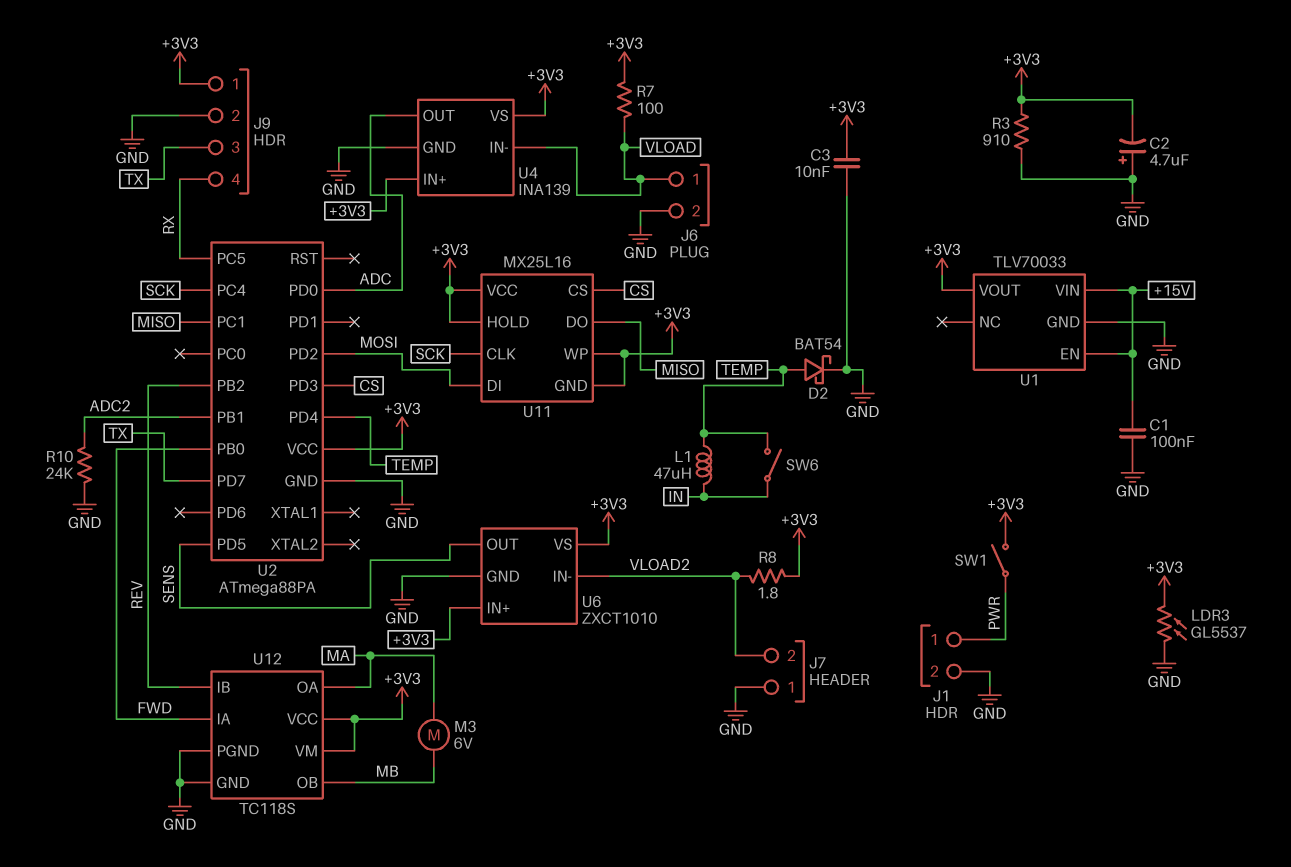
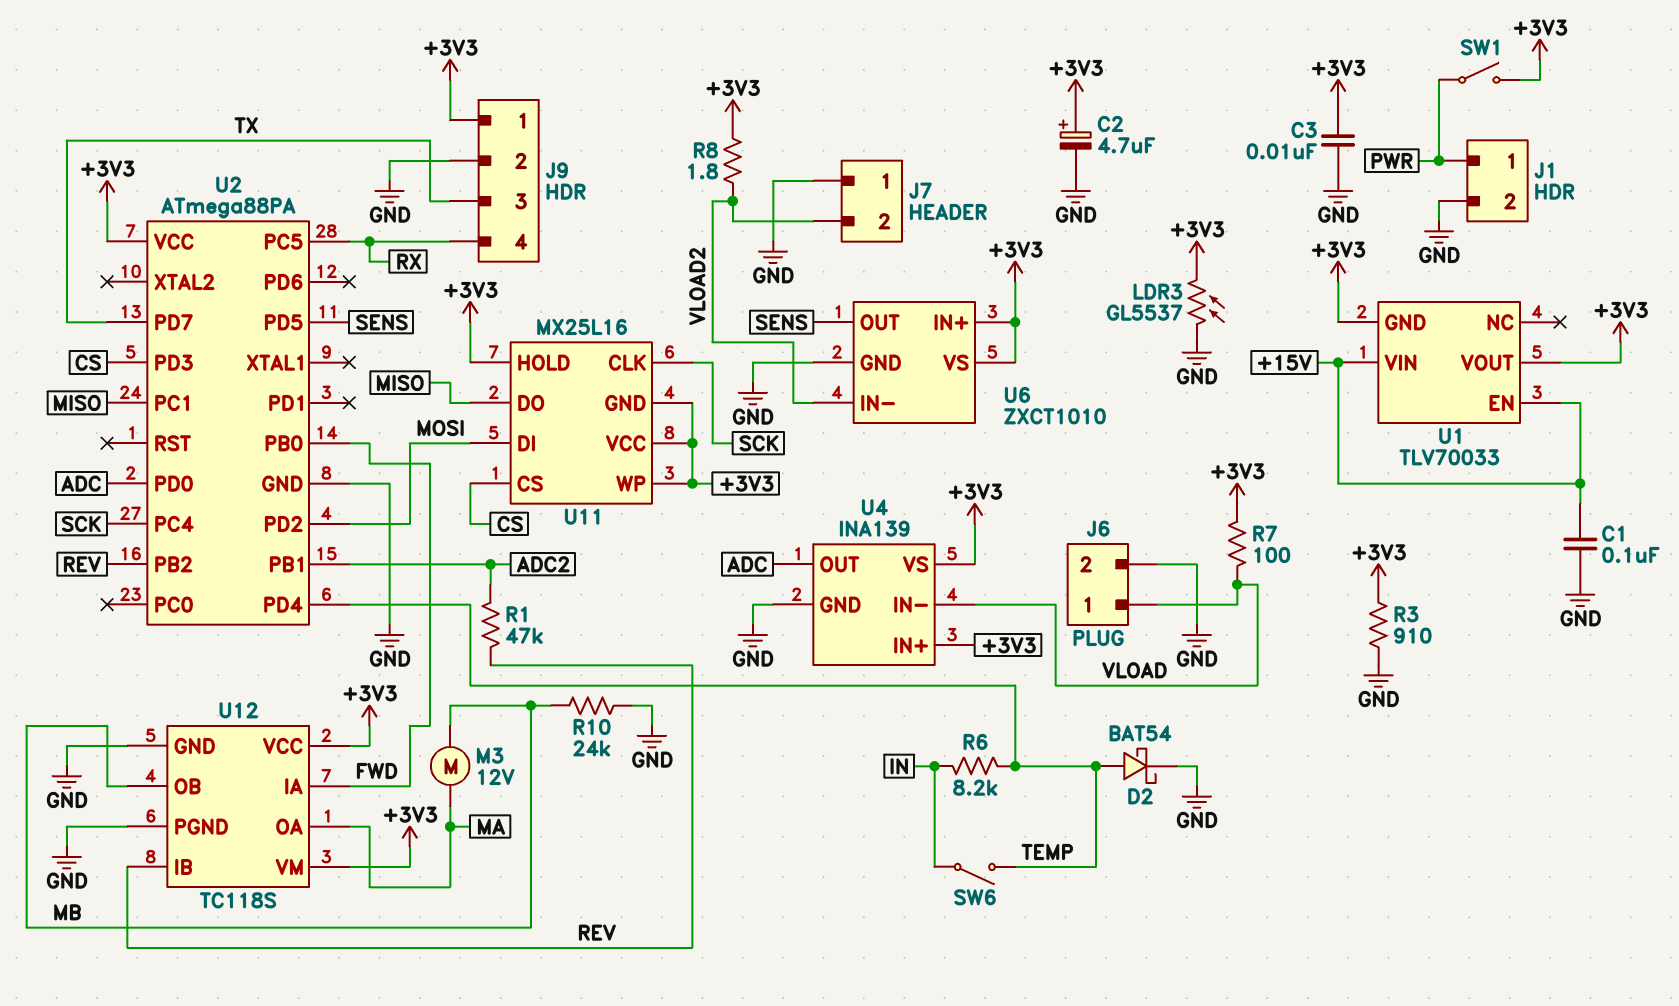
C2: 4.7uF (plus GND, minus +3V3) -> 4.7uF (plus +3V3, minus GND)
L1: 47uH (IN, TEMP) -> none
M3: motor 6V (MA, MB) -> motor 12V (MA, MB)
R1: none -> 47k (ADC2, REV)
R6: none -> 8.2k (IN, TEMP)
R10: 24k (ADC2, GND) -> 24k (GND, MB)
U1 pin GND: GND -> +3V3

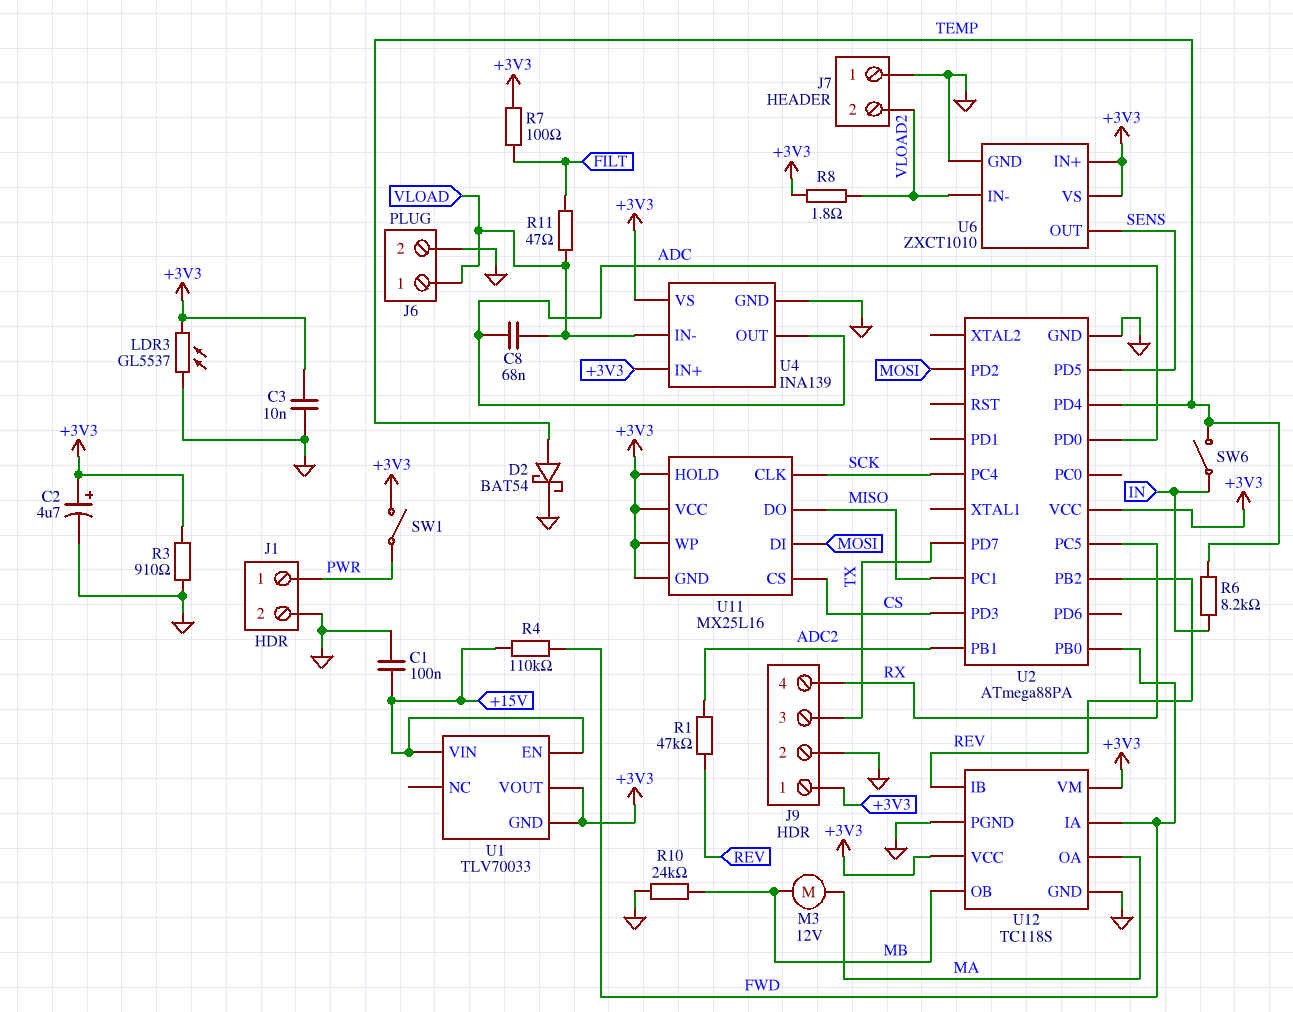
C8: none -> 68nF (ADC, VLOAD)
R4: none -> 110k (+15V, FWD)
R7: 100 (+3V3, VLOAD) -> 100 (+3V3, FILT)
R11: none -> 47 (FILT, VLOAD)

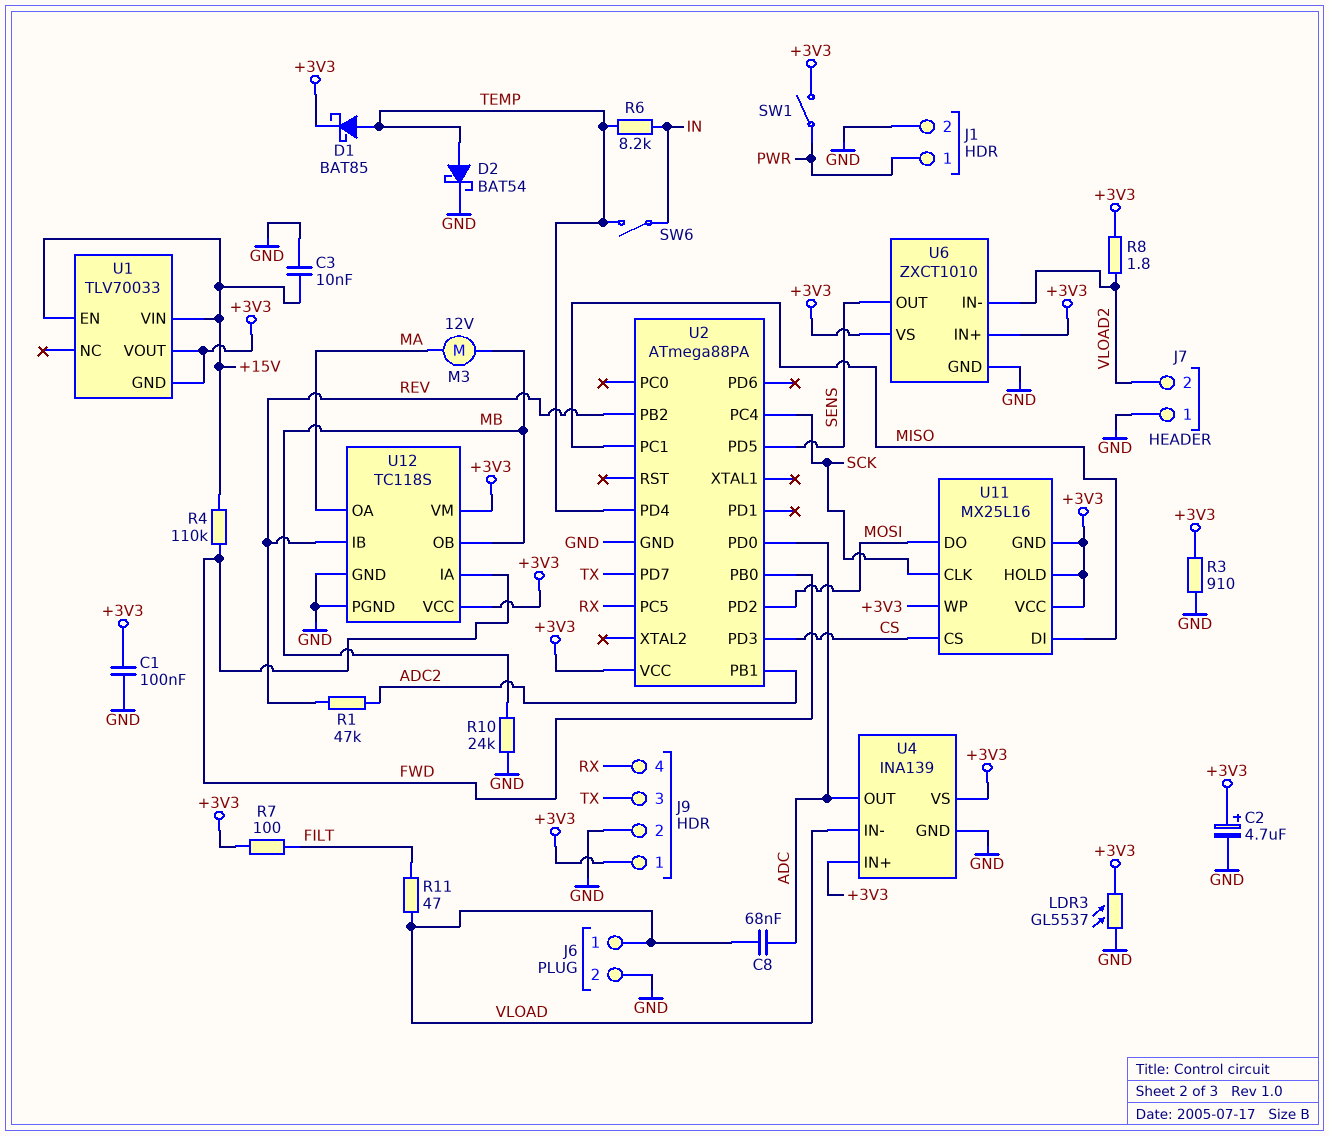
C1: 100nF (+15V, GND) -> 100nF (+3V3, GND)
C3: 10nF (+3V3, GND) -> 10nF (+15V, GND)
D1: none -> schottky BAT85 (A TEMP, K +3V3)
U11 pin DI: MOSI -> MISO
U11 pin DO: MISO -> MOSI

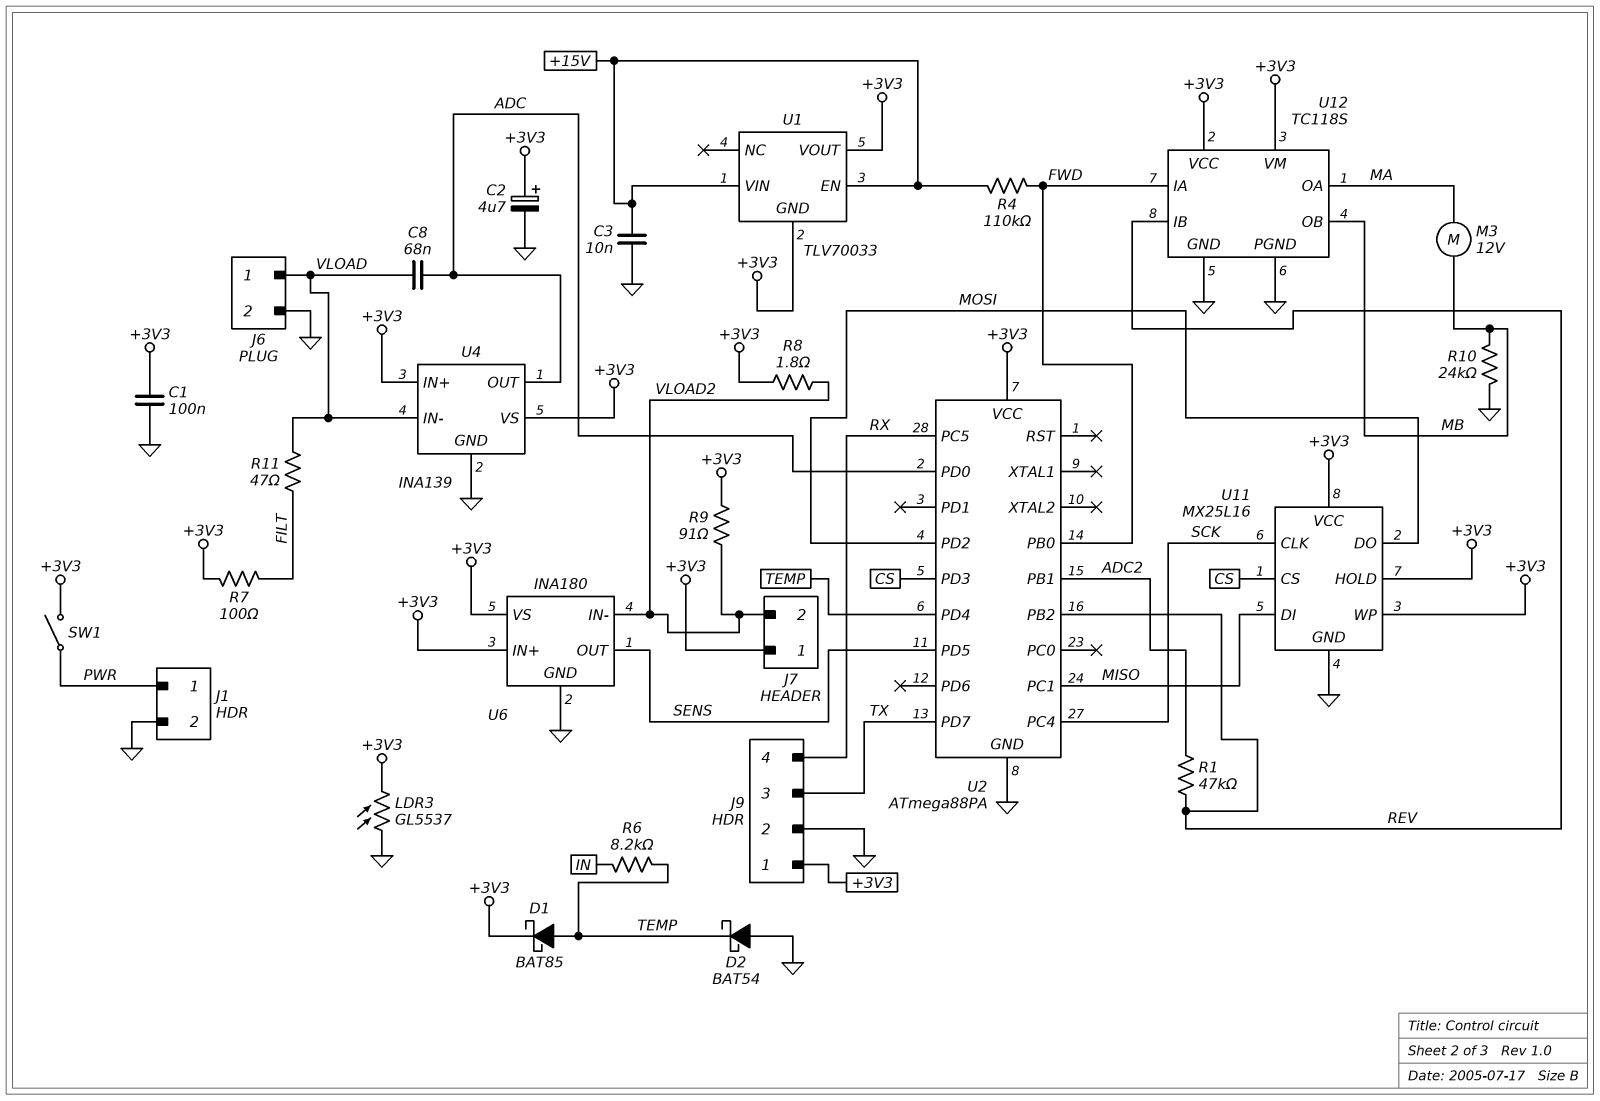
D2: schottky BAT54 (A TEMP, K GND) -> schottky BAT54 (A GND, K TEMP)
J7 pin 1: GND -> +3V3
R3: 910 (+3V3, GND) -> none
R9: none -> 91 (+3V3, VLOAD2)
SW6: switch (IN, TEMP) -> none
U6: ZXCT1010 -> INA180
U11 pin GND: +3V3 -> GND

